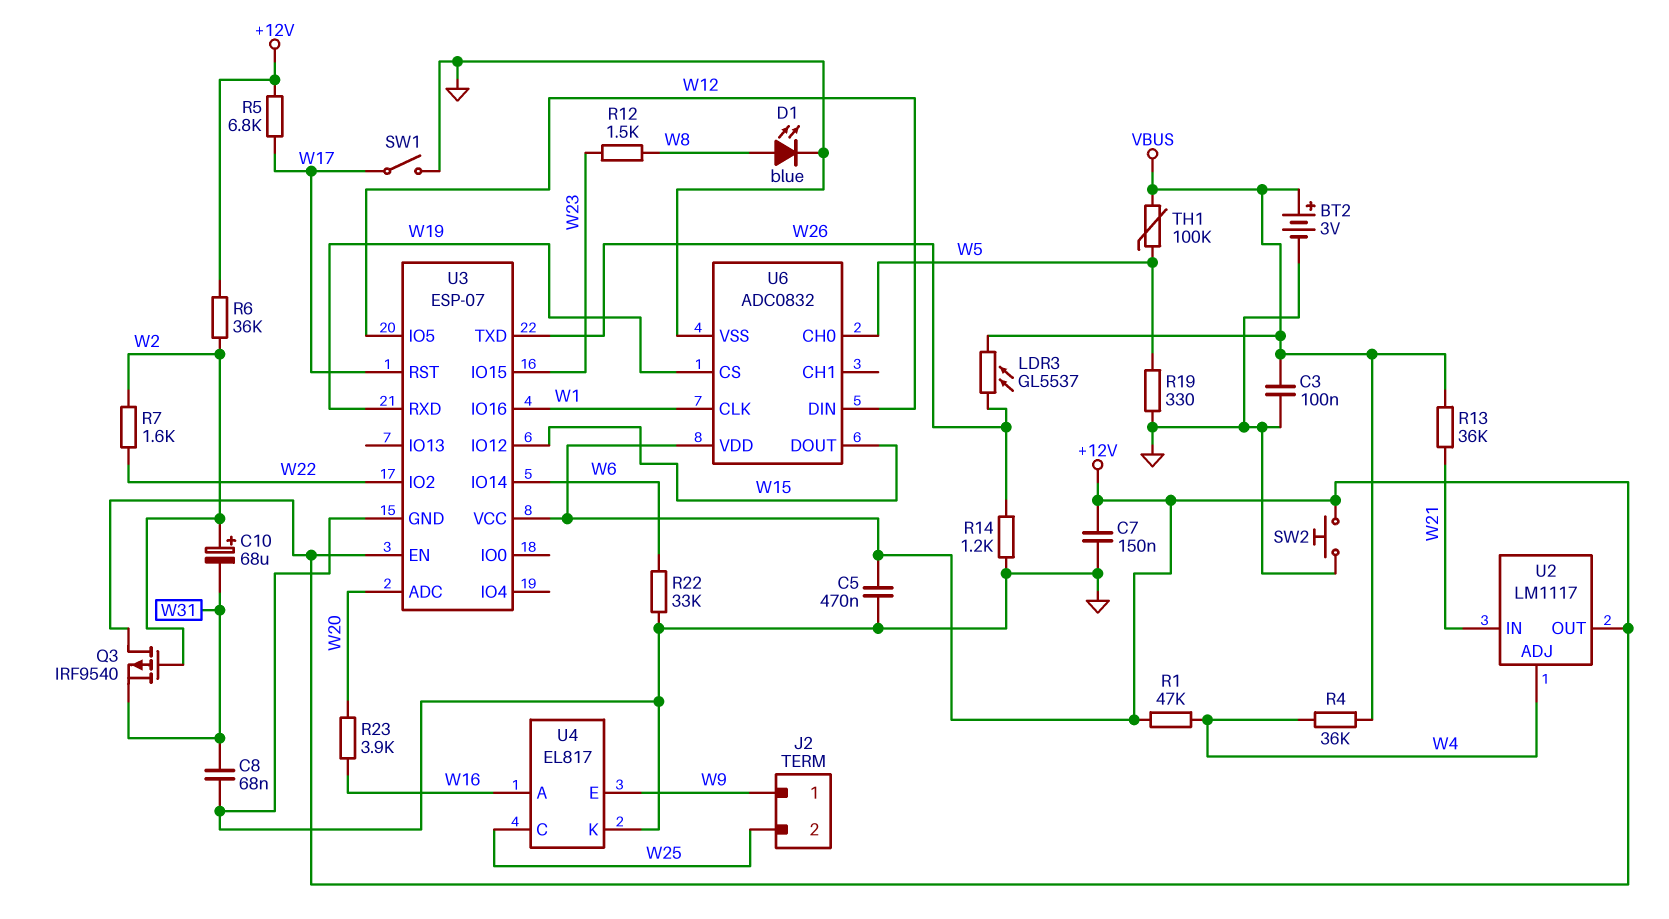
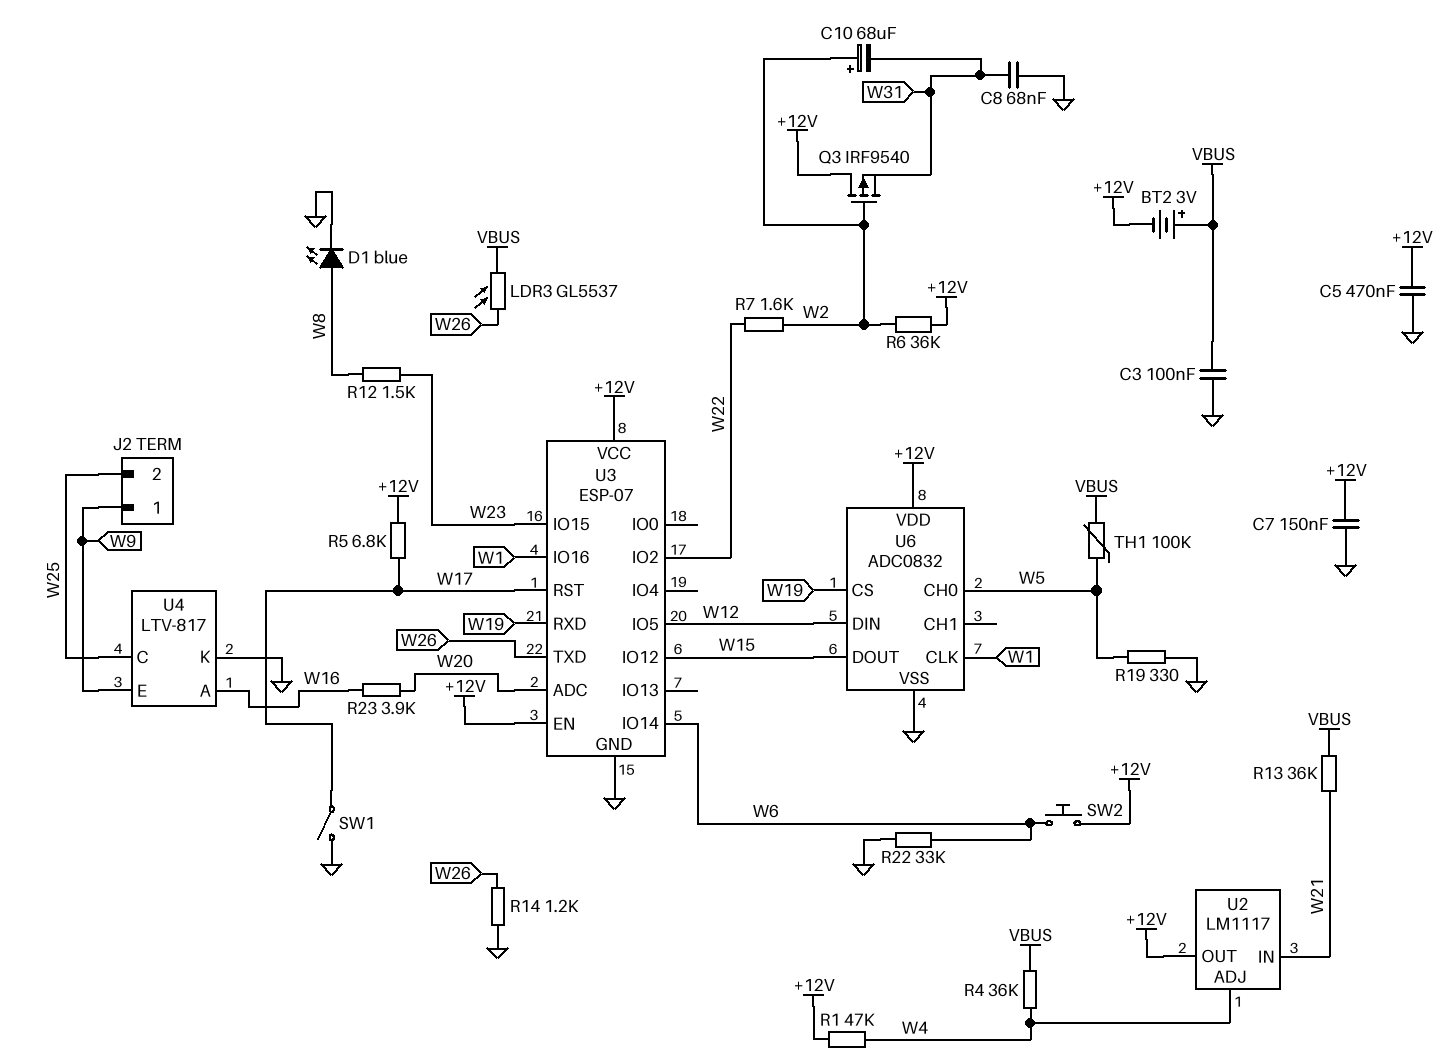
BT2: 3V (plus VBUS, minus GND) -> 3V (plus VBUS, minus +12V)
SW2: button (+12V, GND) -> button (+12V, W6)
U4: EL817 -> LTV-817

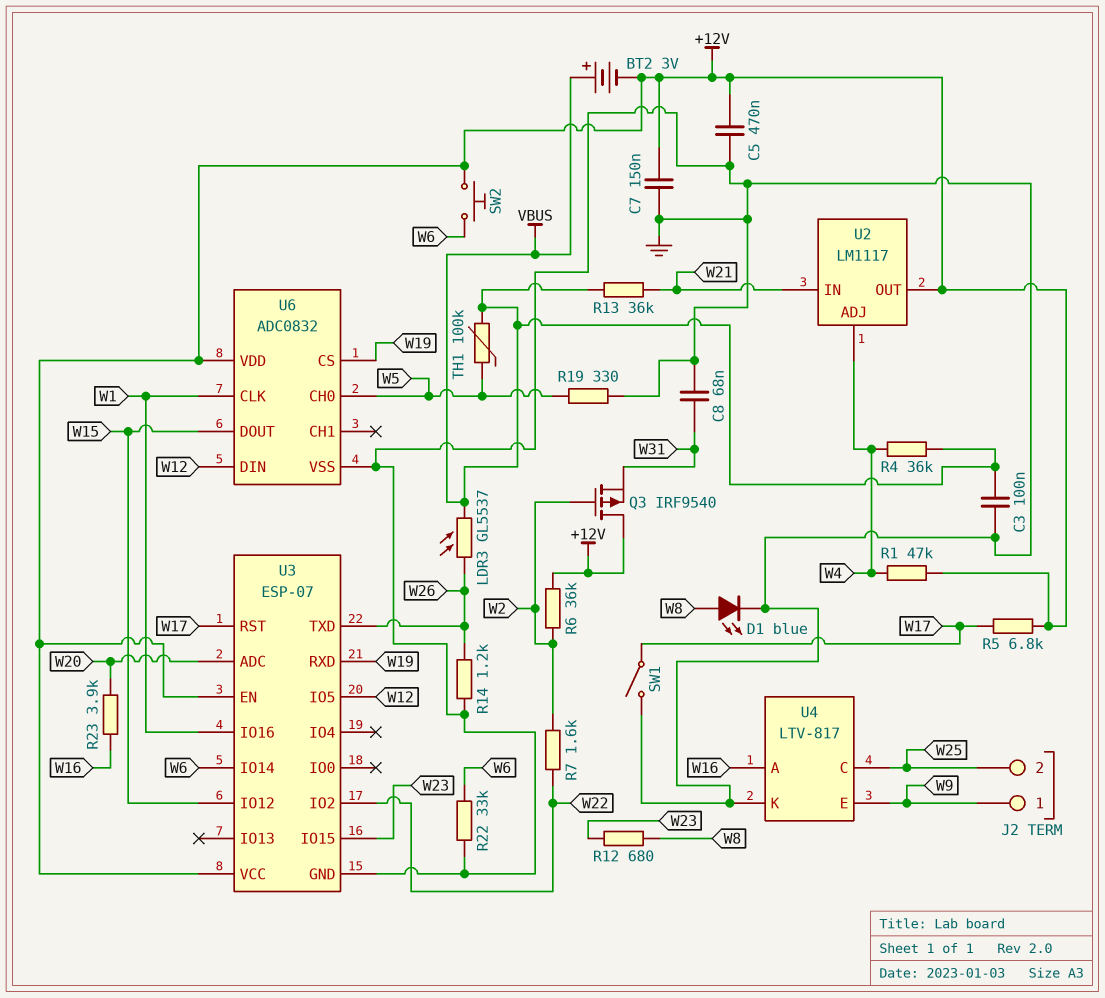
C10: 68uF (plus W2, minus W31) -> none
R12: 1.5k (W8, W23) -> 680 (W8, W23)

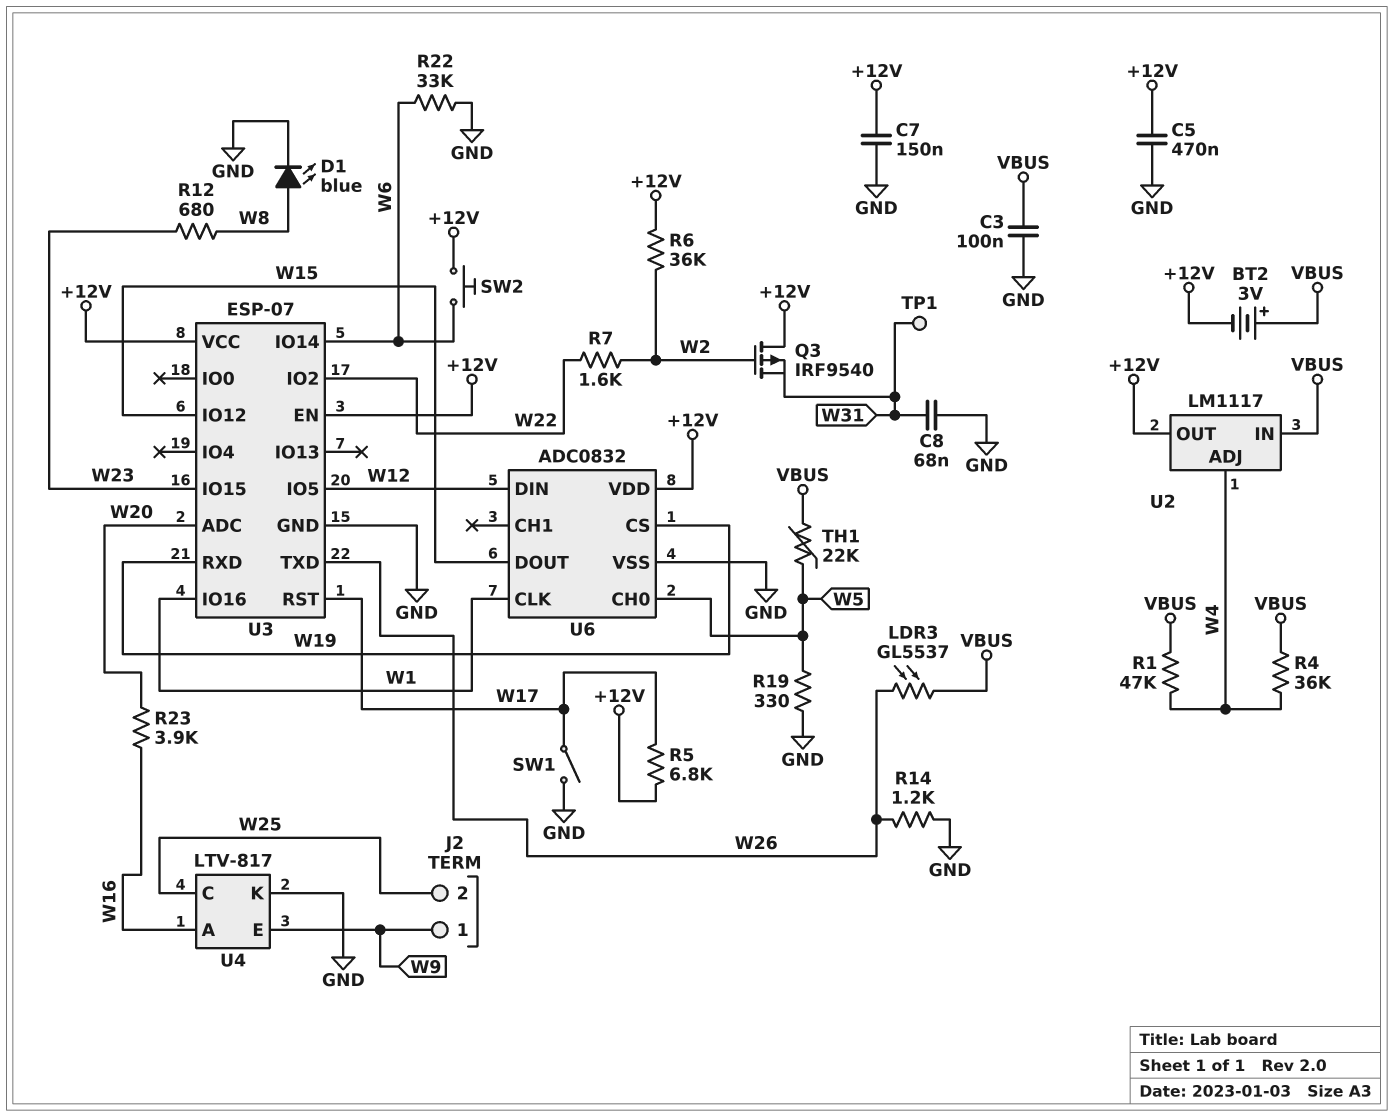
R1: 47k (+12V, W4) -> 47k (VBUS, W4)
R13: 36k (VBUS, W21) -> none
TH1: 100k (VBUS, W5) -> 22k (VBUS, W5)
TP1: none -> test point (W31)
U2 pin IN: W21 -> VBUS

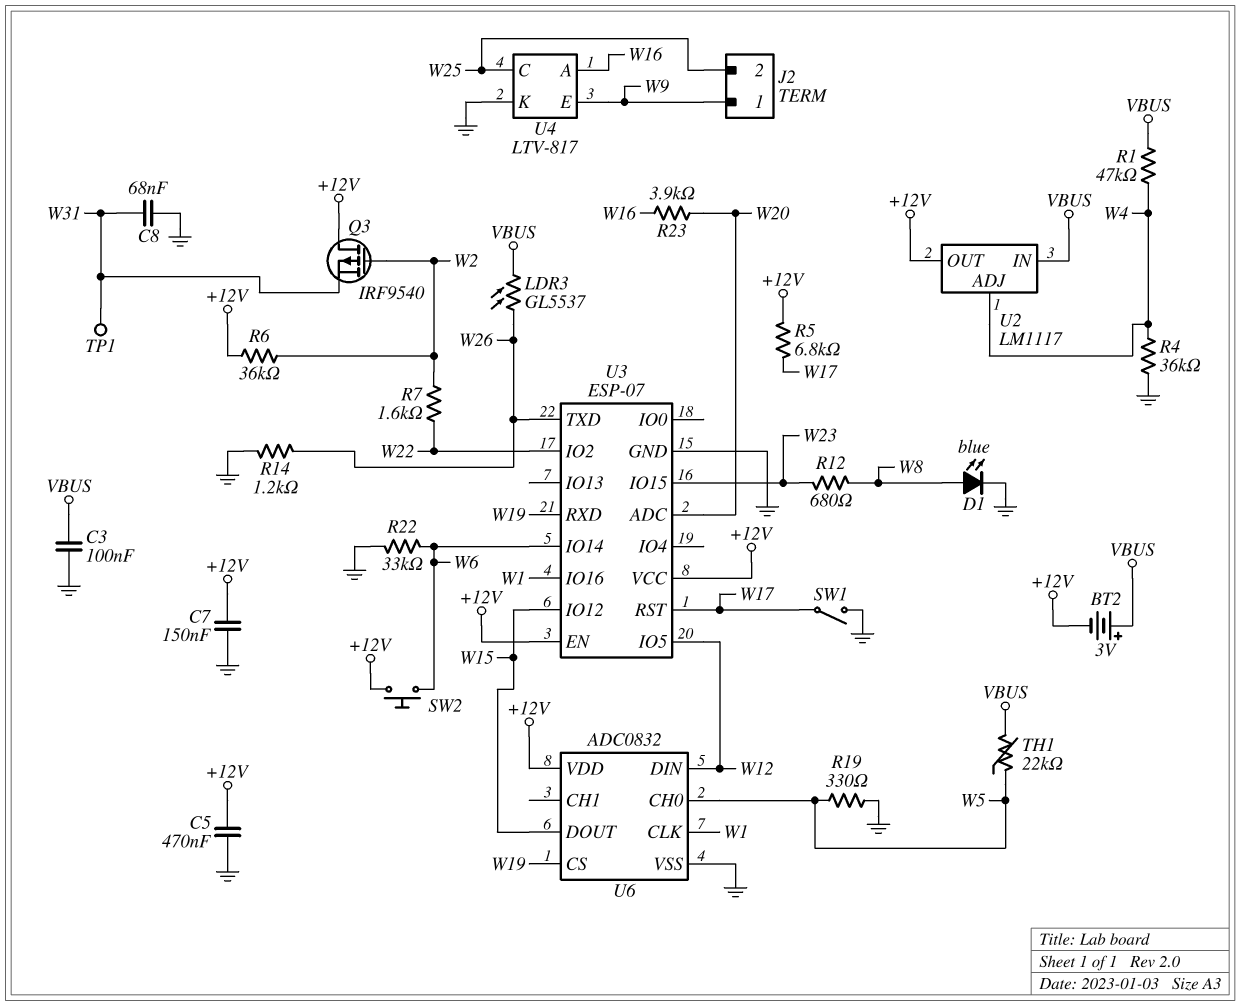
R4: 36k (VBUS, W4) -> 36k (GND, W4)

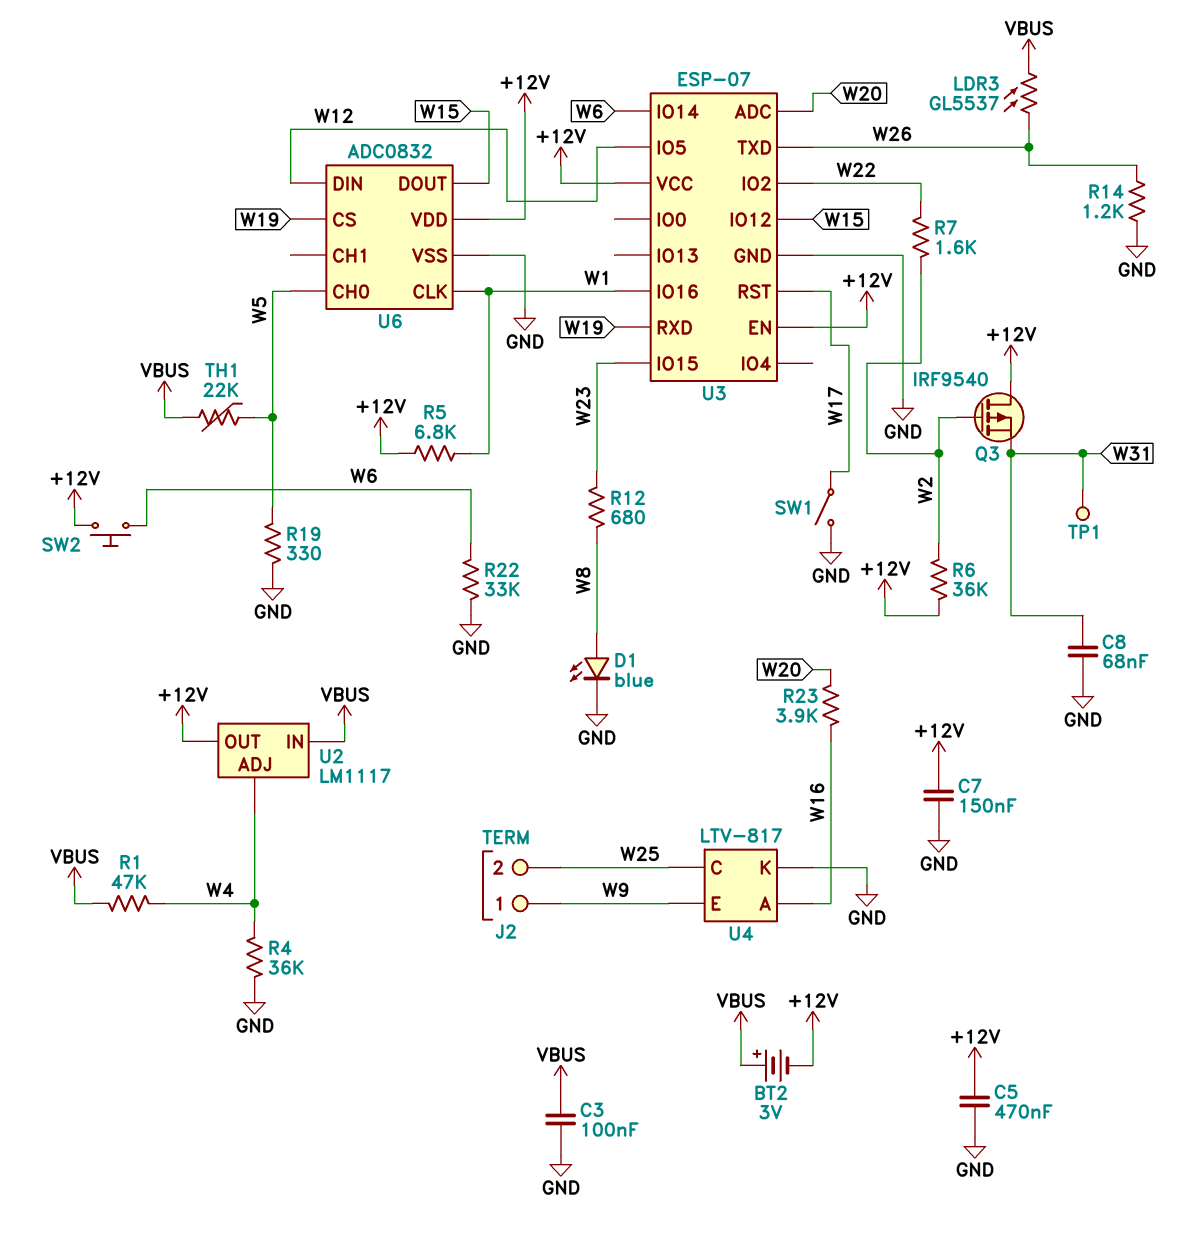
R5: 6.8k (+12V, W17) -> 6.8k (+12V, W1)

